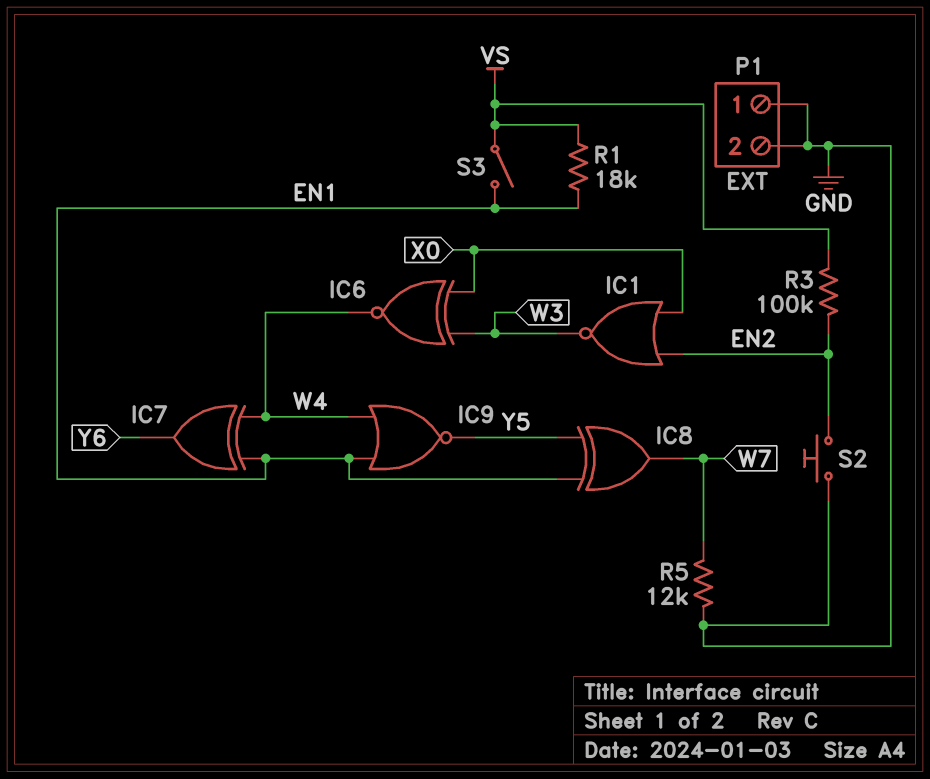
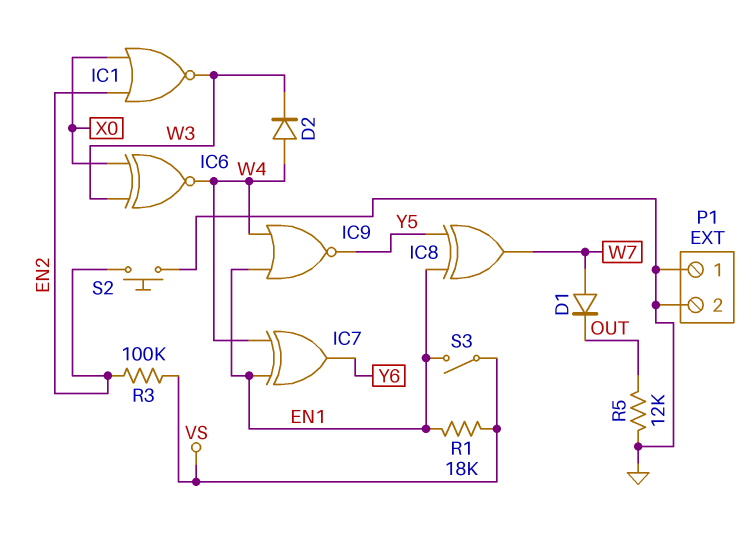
D1: none -> diode (A W7, K OUT)
D2: none -> diode (A W4, K W3)
R5: 12k (GND, W7) -> 12k (GND, OUT)

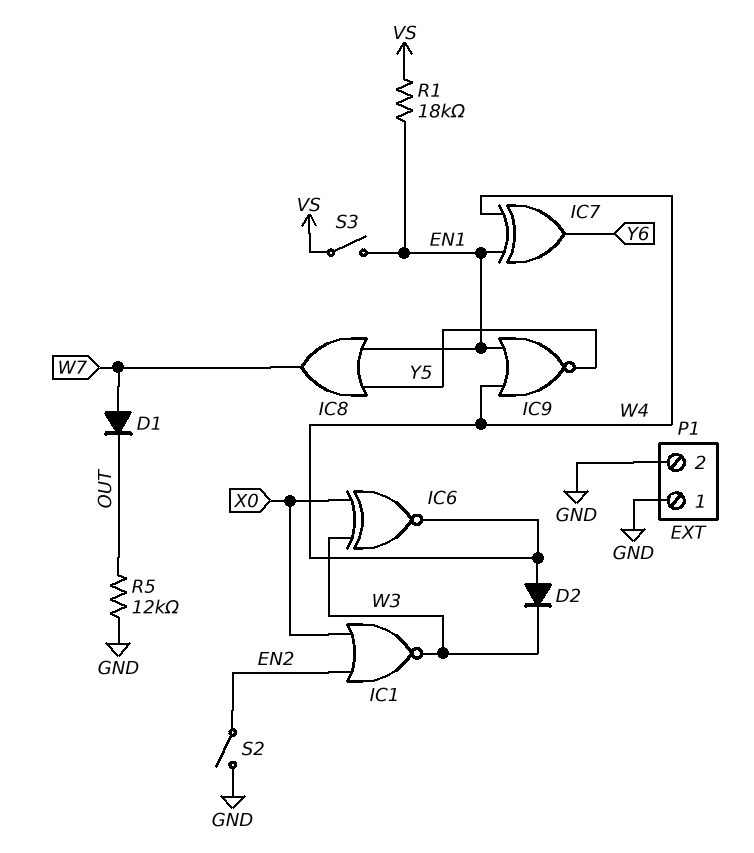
IC8: XOR (in EN1, in Y5, out W7) -> OR (in EN1, in Y5, out W7)
R3: 100k (EN2, VS) -> none
S2: button (EN2, GND) -> switch (EN2, GND)

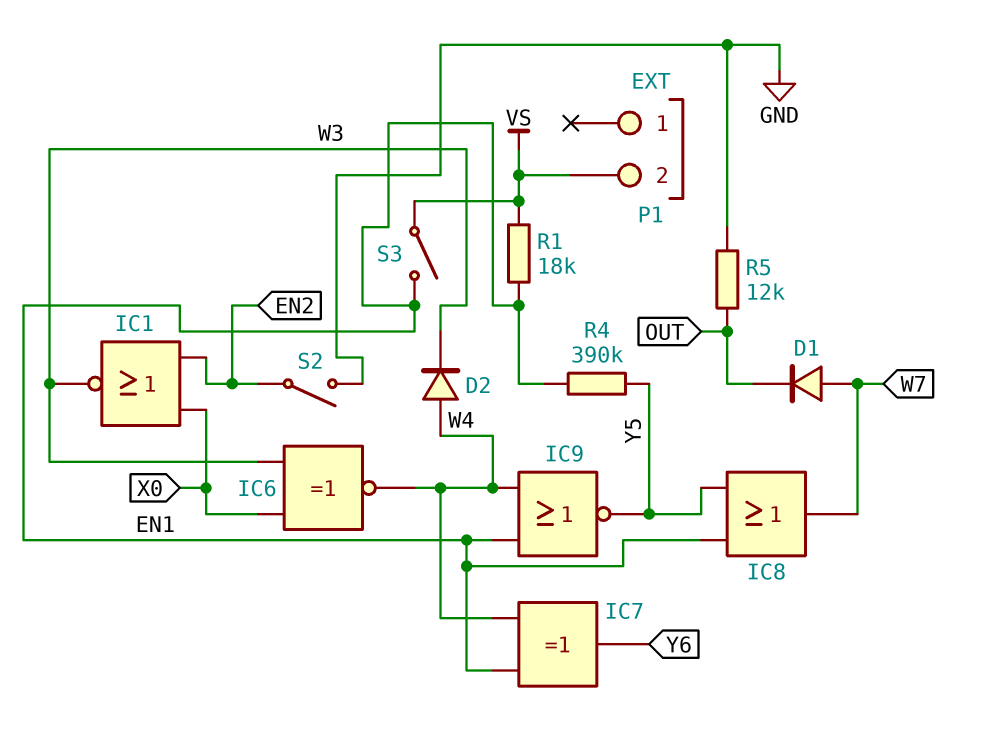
P1 pin 1: GND -> none
P1 pin 2: GND -> VS
R4: none -> 390k (EN1, Y5)

